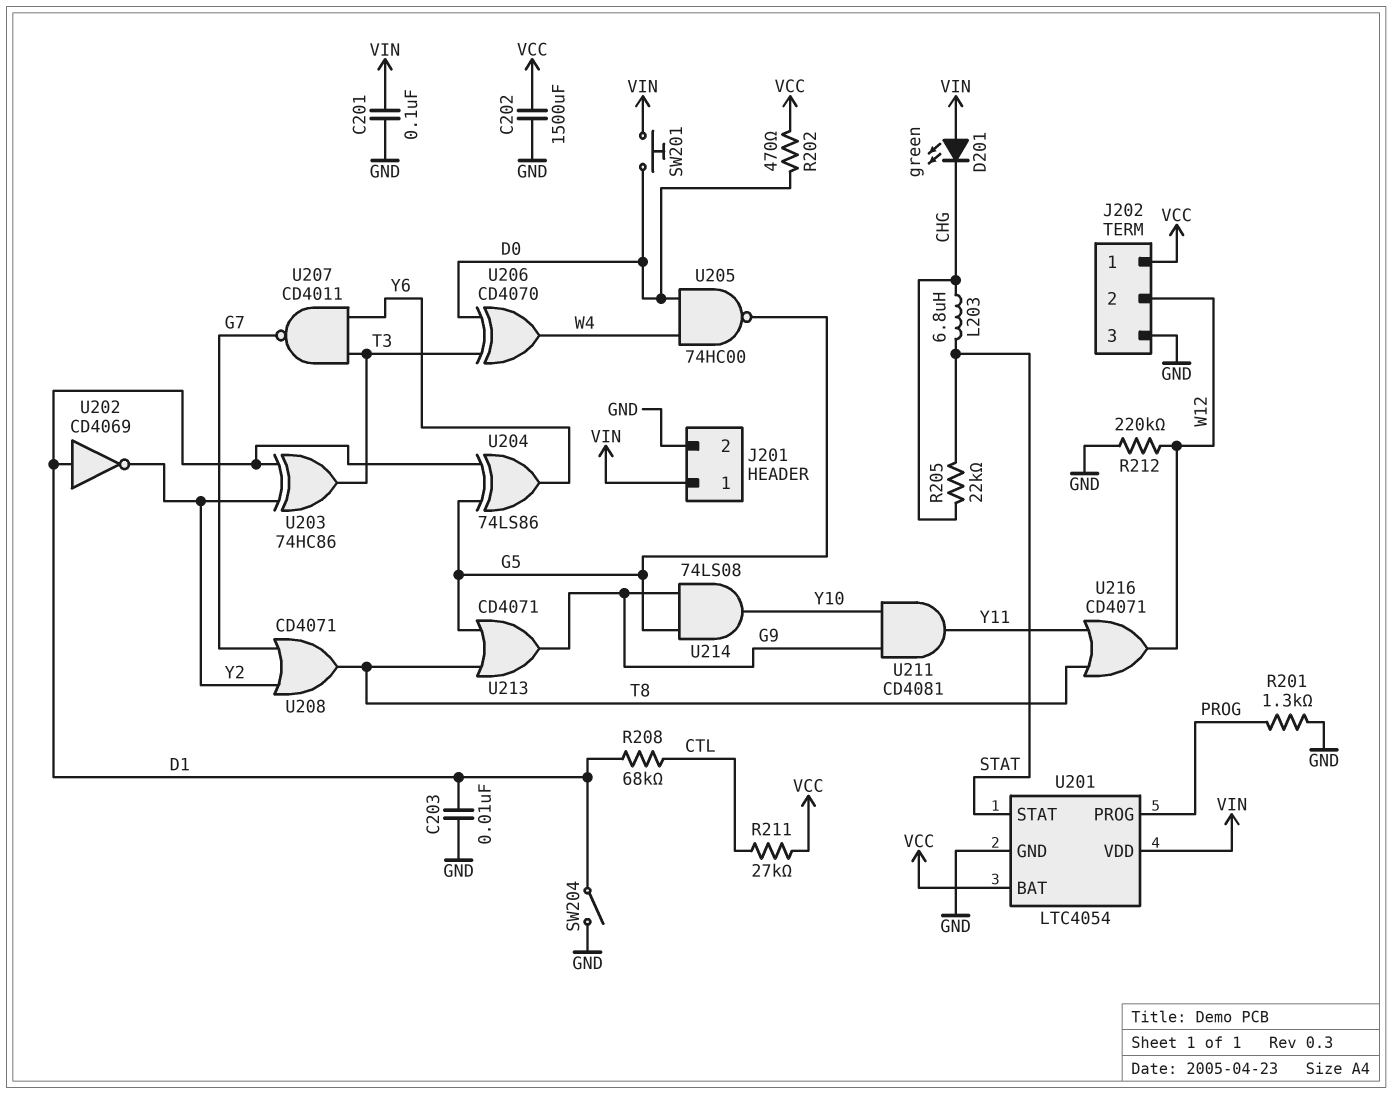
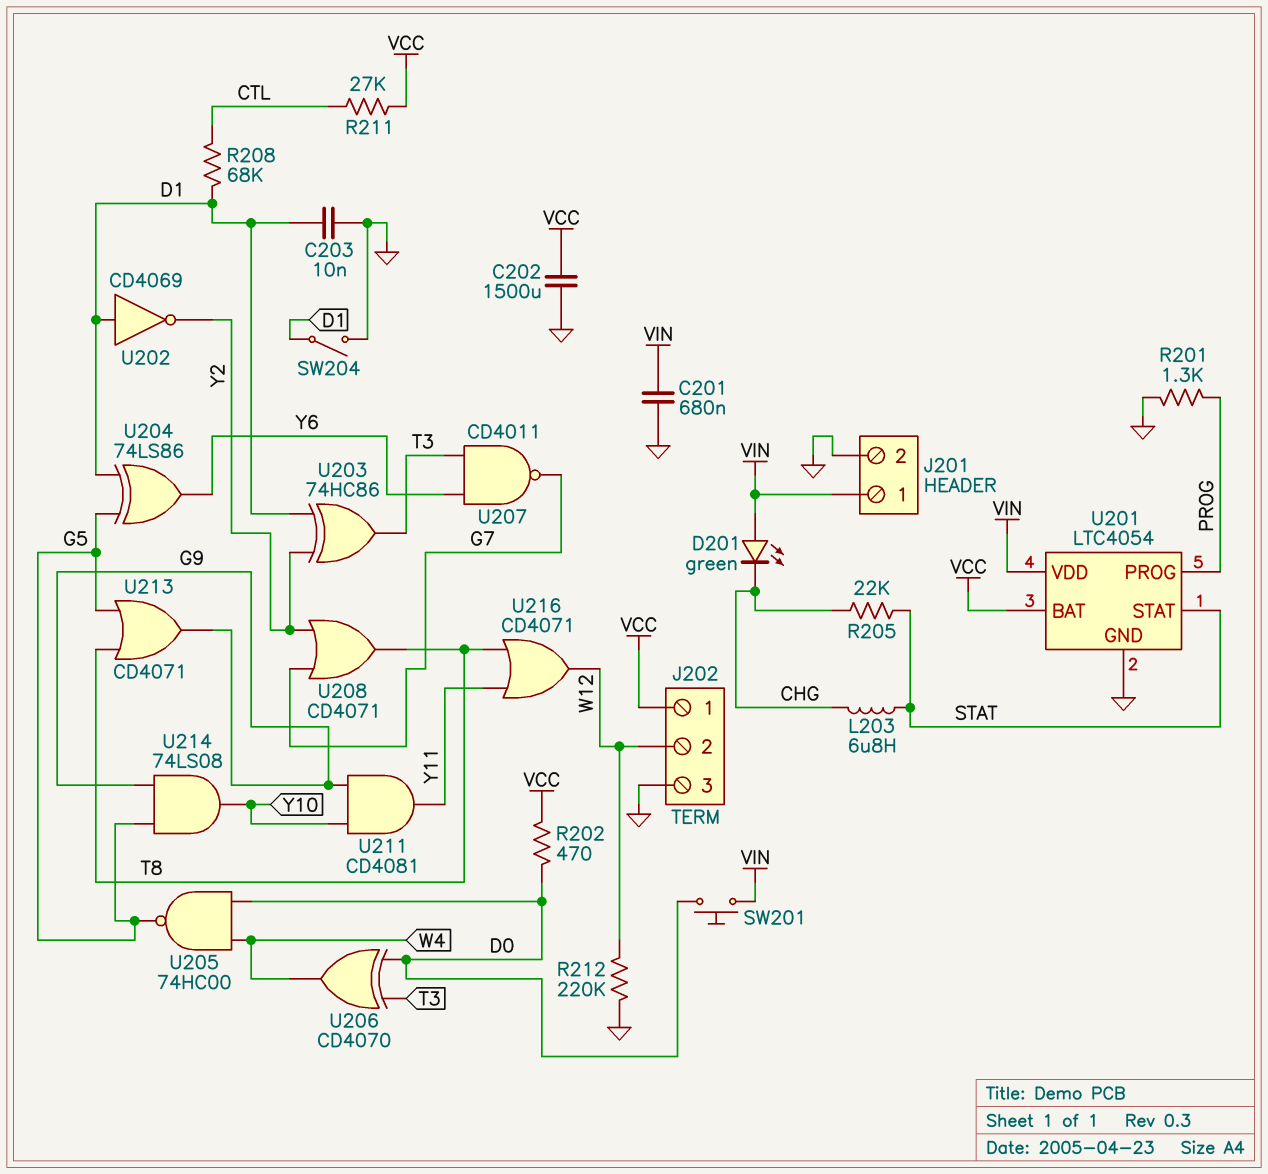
C201: 100nF (GND, VIN) -> 680nF (GND, VIN)

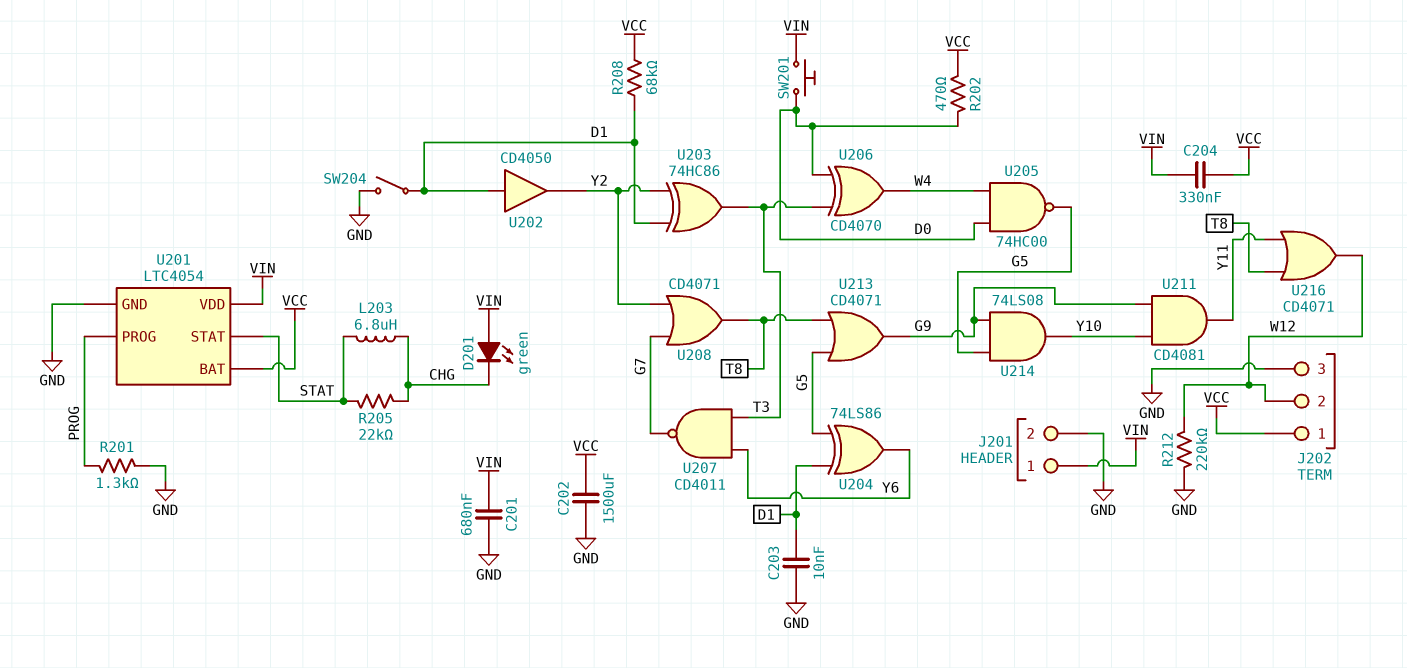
C204: none -> 330nF (VCC, VIN)
R208: 68k (CTL, D1) -> 68k (D1, VCC)
R211: 27k (CTL, VCC) -> none
U202: NOT CD4069 (in D1, out Y2) -> buffer CD4050 (in D1, out Y2)

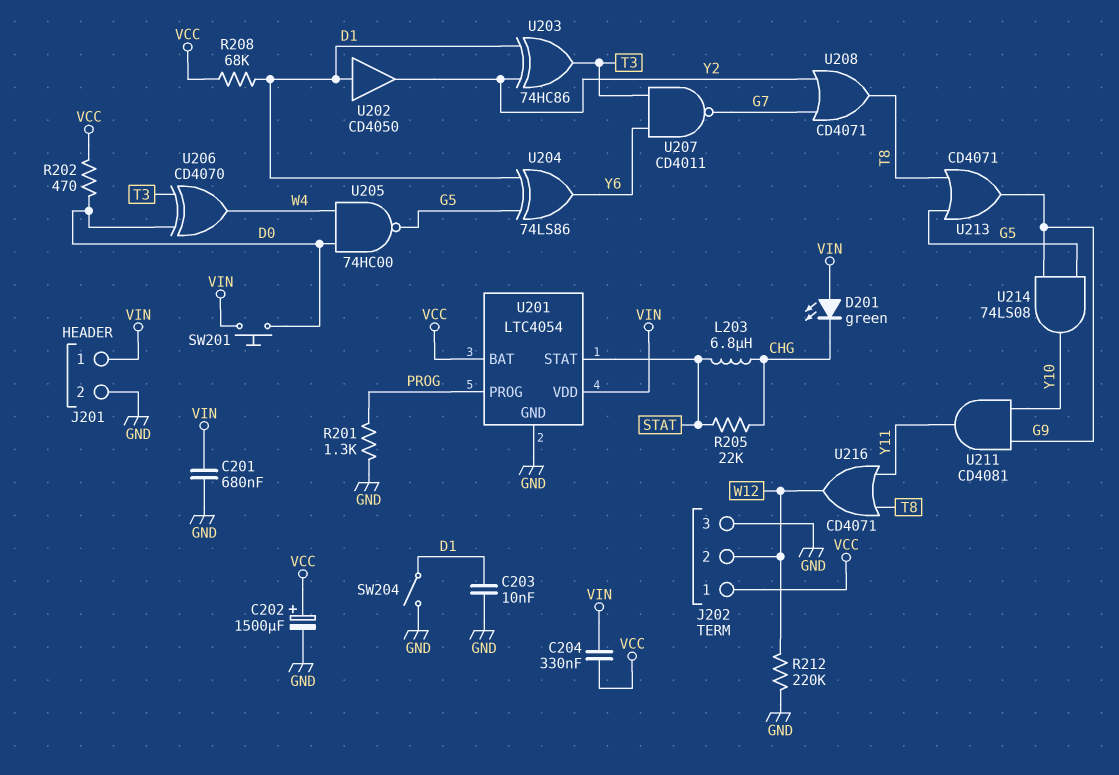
C202: 1500uF (GND, VCC) -> 1500uF (plus VCC, minus GND)

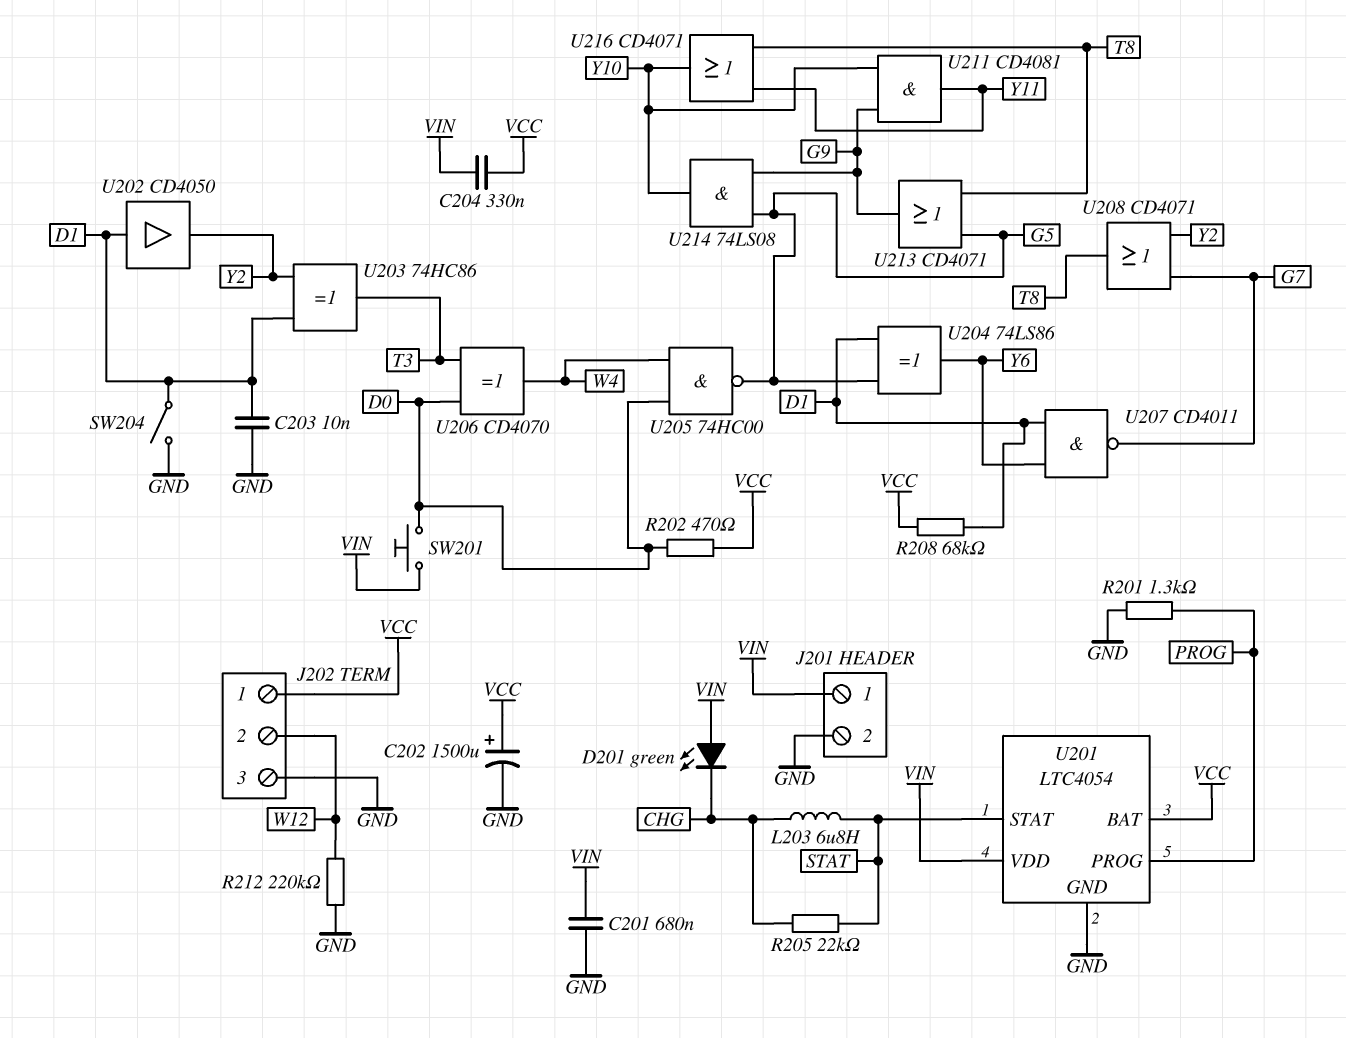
U207: NAND CD4011 (in T3, in Y6, out G7) -> NAND CD4011 (in D1, in Y6, out G7)
U216: OR CD4071 (in T8, in Y11, out W12) -> OR CD4071 (in T8, in Y11, out Y10)

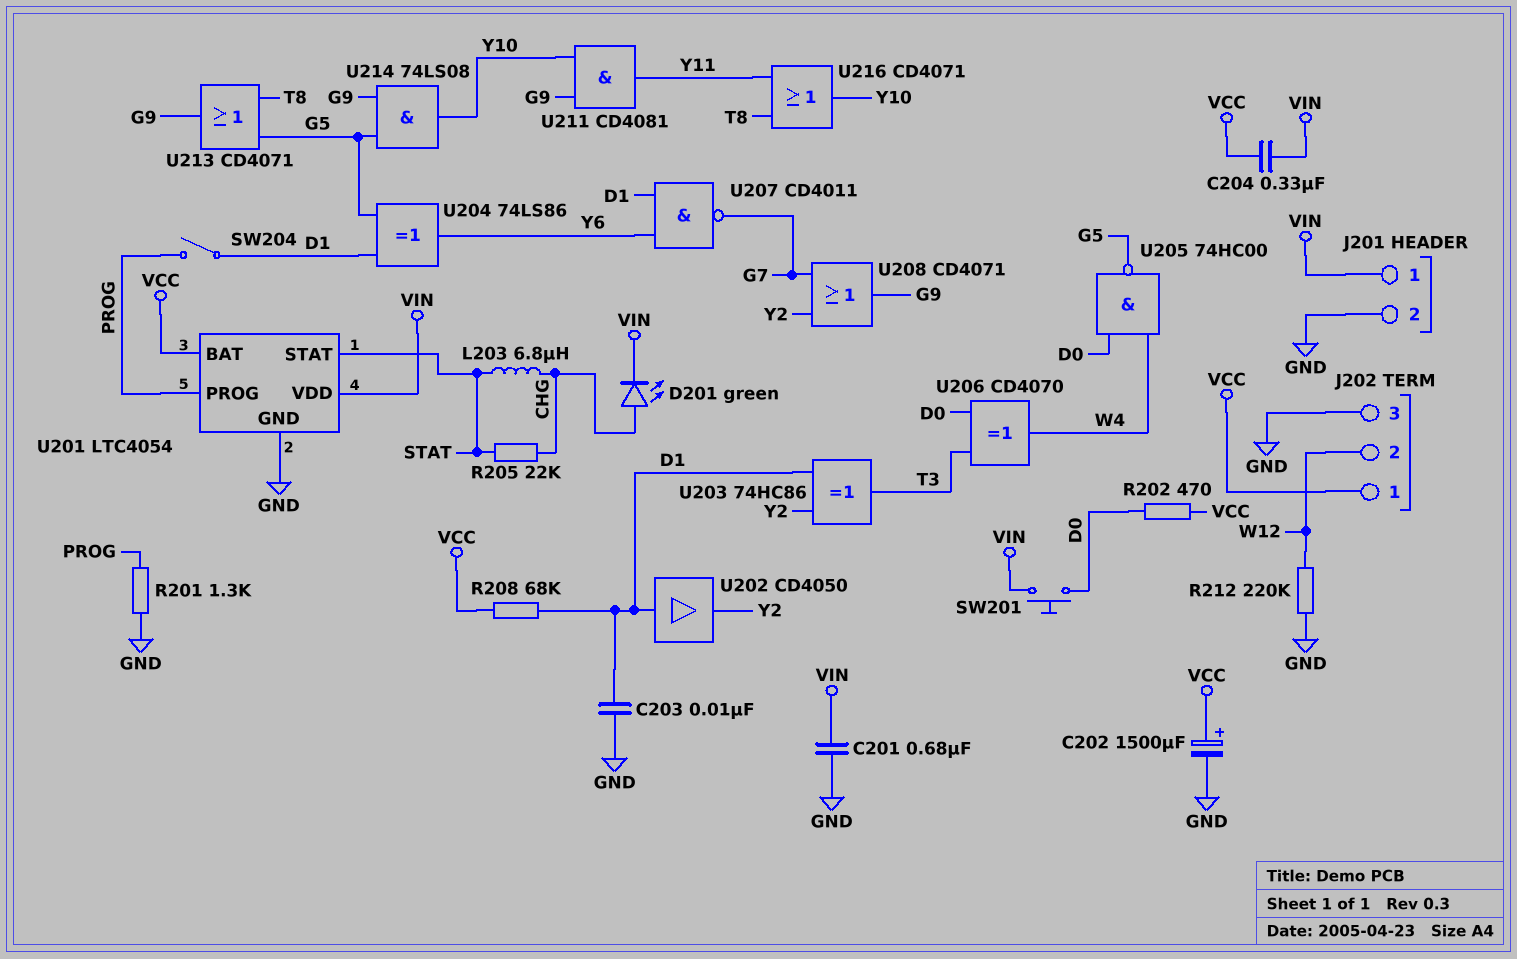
D201: LED green (A VIN, K CHG) -> LED green (A CHG, K VIN)
SW204: switch (D1, GND) -> switch (D1, PROG)
U208: OR CD4071 (in G7, in Y2, out T8) -> OR CD4071 (in G7, in Y2, out G9)

